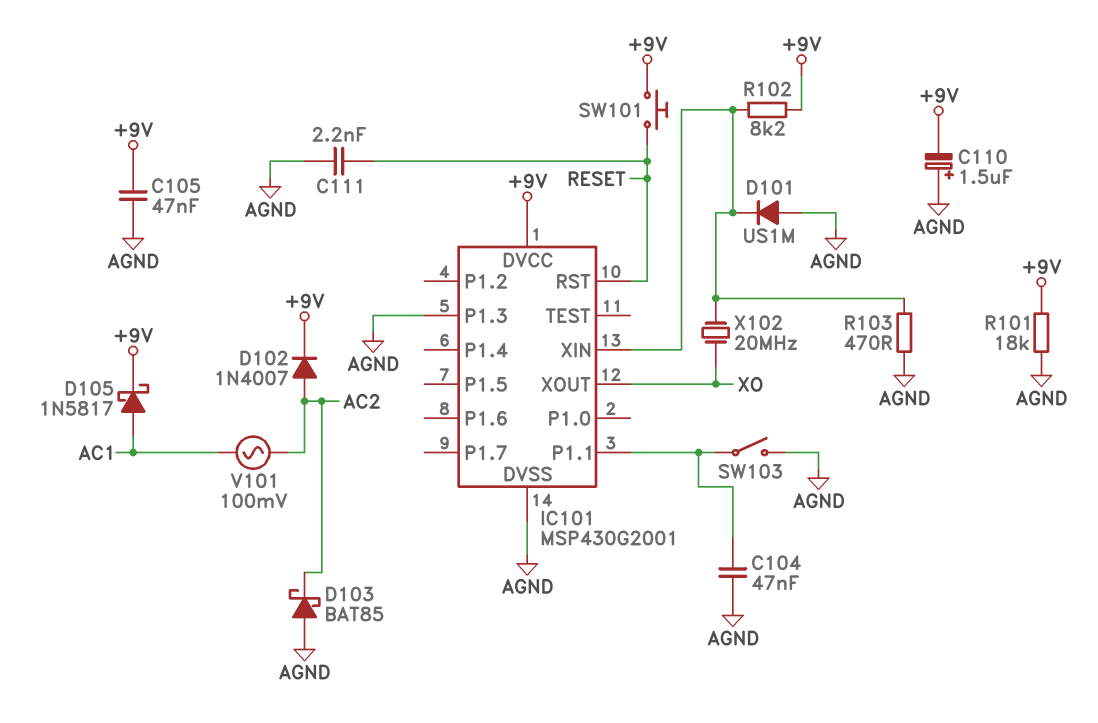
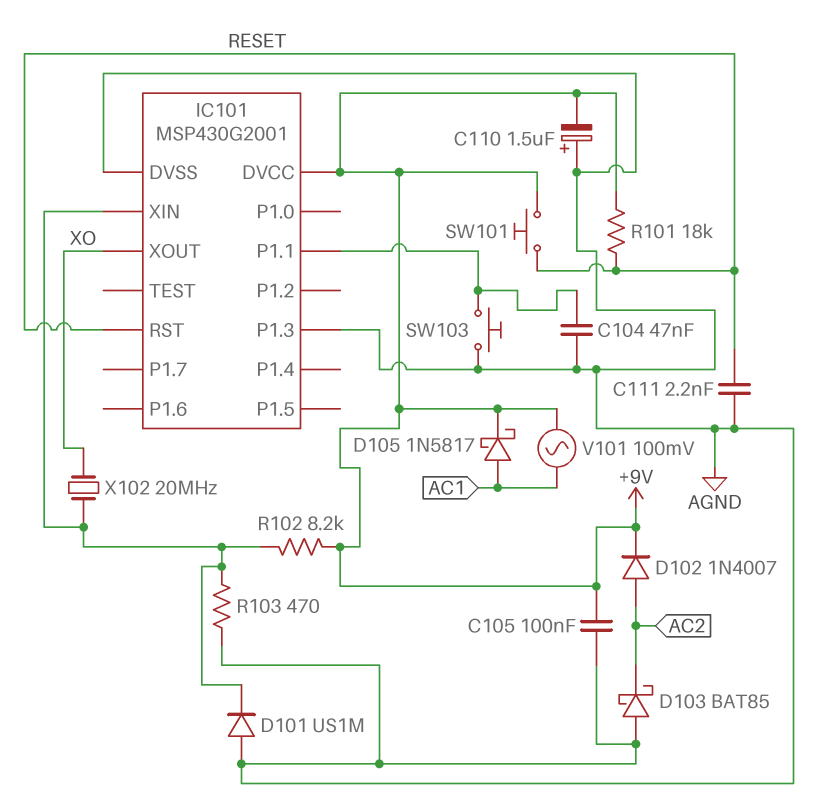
C105: 47nF (+9V, AGND) -> 100nF (+9V, AGND)
R101: 18k (+9V, AGND) -> 18k (+9V, RESET)
SW103: switch (AGND, IC101/P1.1) -> button (AGND, IC101/P1.1)
V101: AC 100mV (AC1, AC2) -> AC 100mV (+9V, AC1)

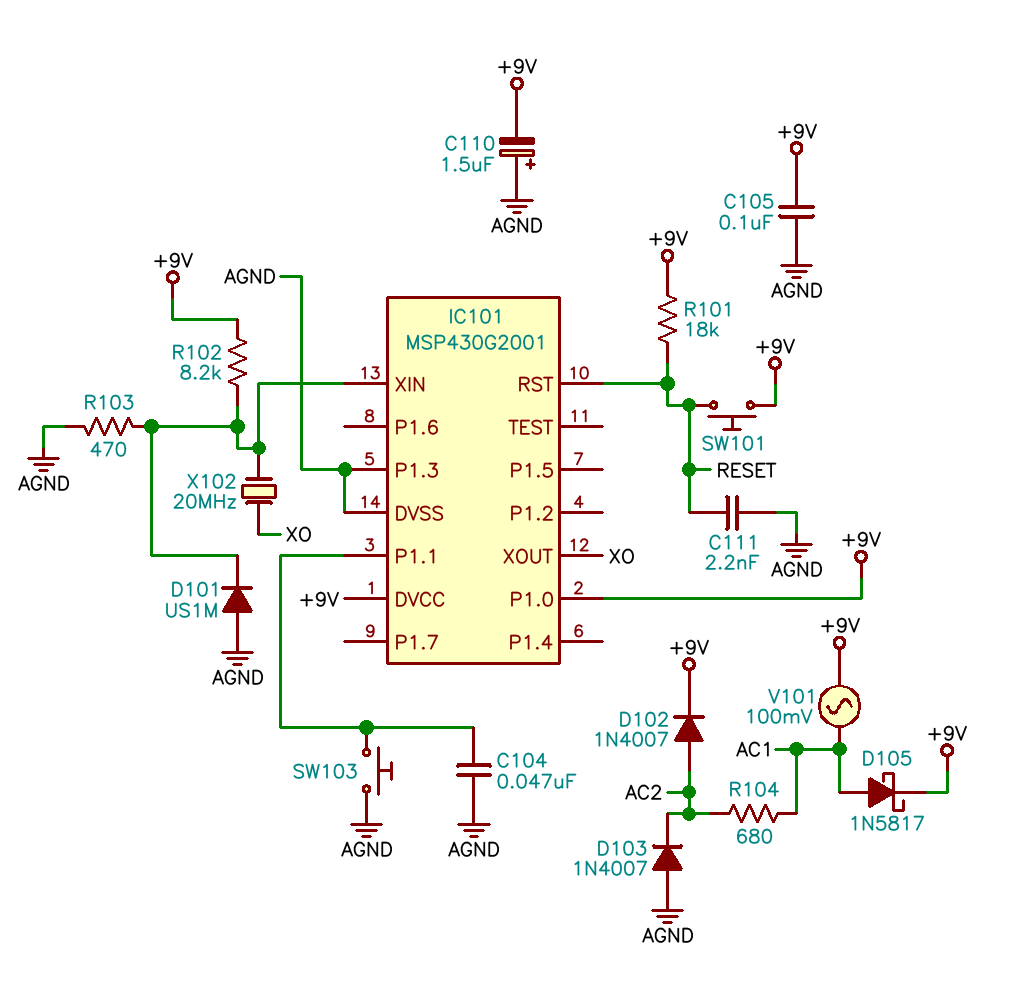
D103: schottky BAT85 (A AGND, K AC2) -> diode 1N4007 (A AGND, K AC2)
IC101 pin P1.0: none -> +9V
R104: none -> 680 (AC1, AC2)

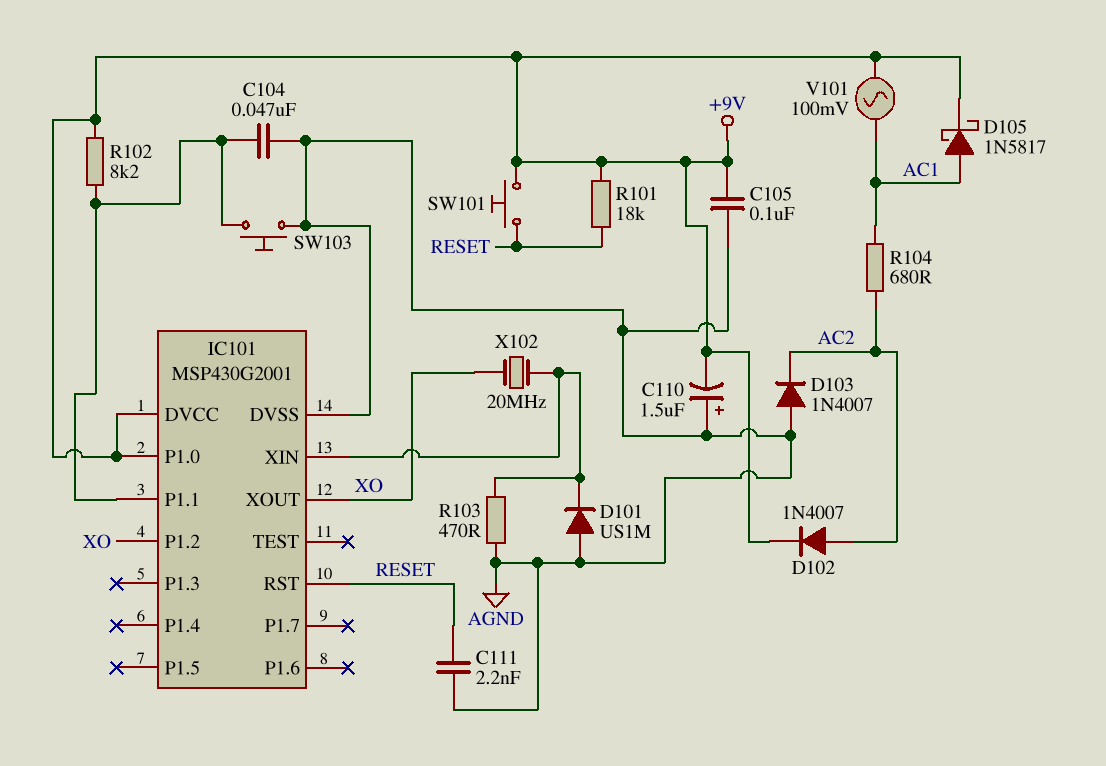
IC101 pin P1.2: none -> XO
IC101 pin P1.3: AGND -> none
R102: 8.2k (+9V, IC101/XIN) -> 8.2k (+9V, IC101/P1.1)

